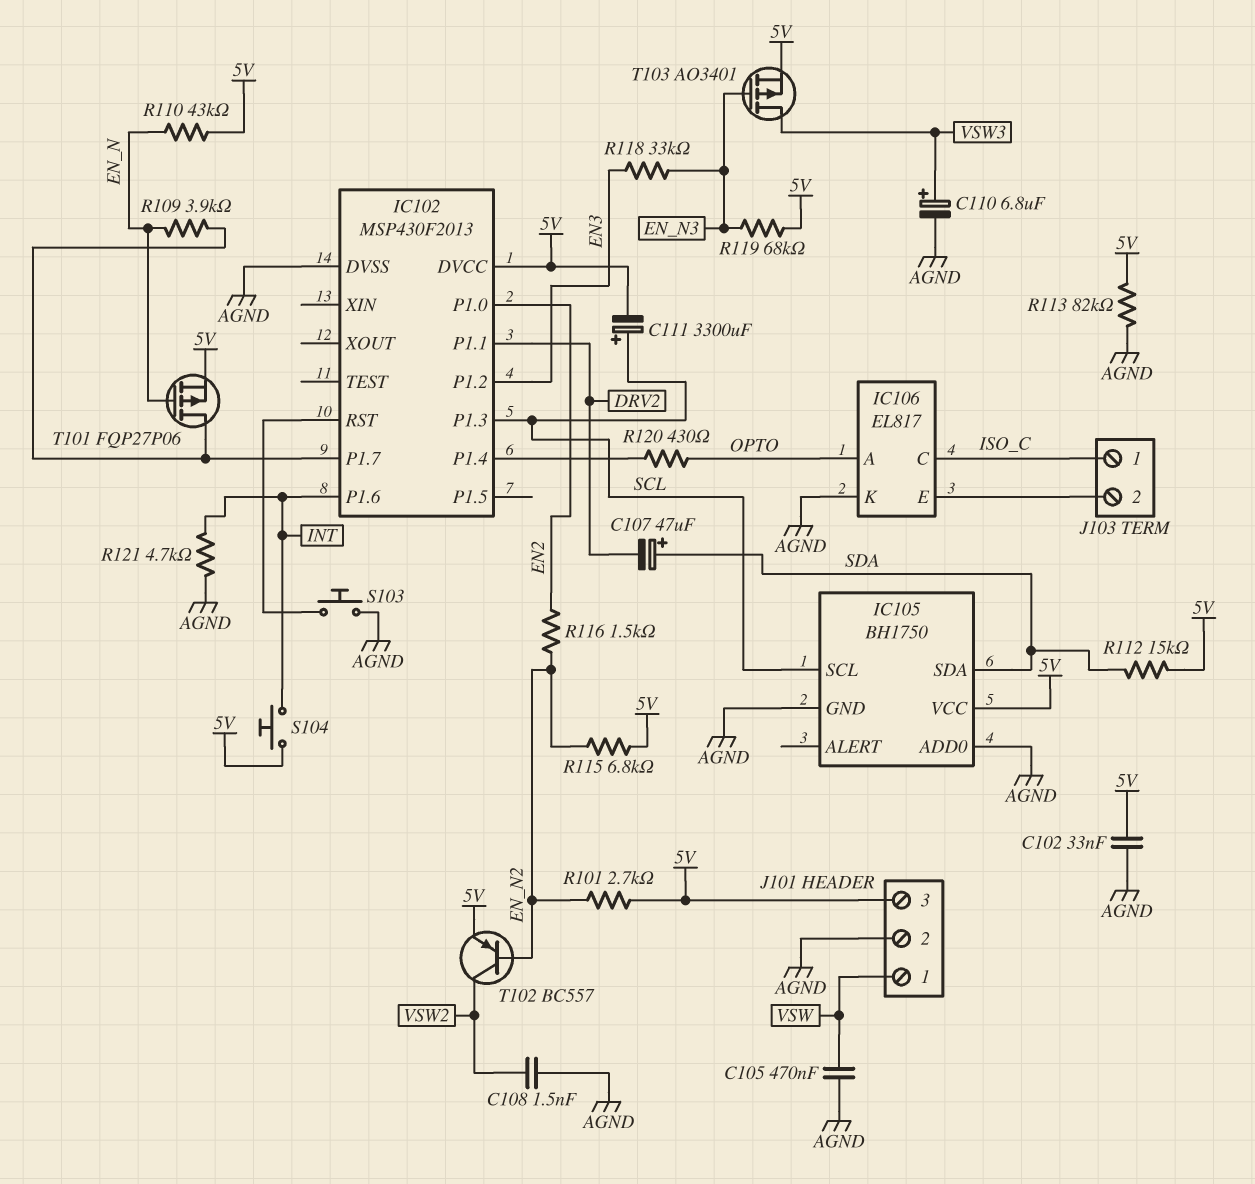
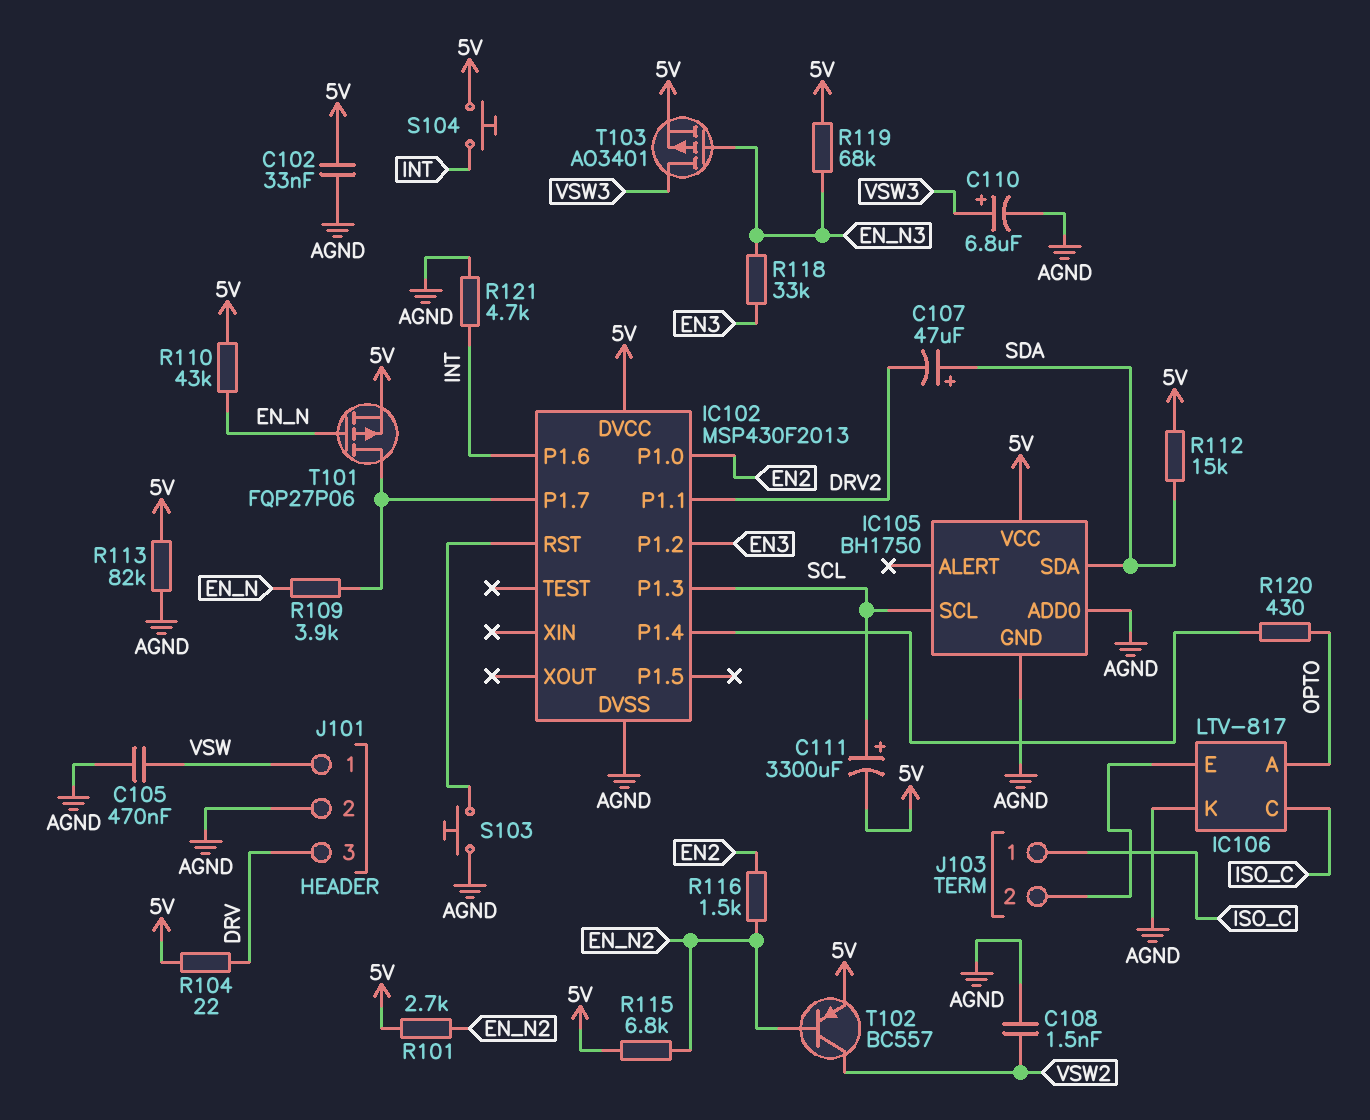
IC106: EL817 -> LTV-817
J101 pin 3: 5V -> DRV
R104: none -> 22 (5V, DRV)

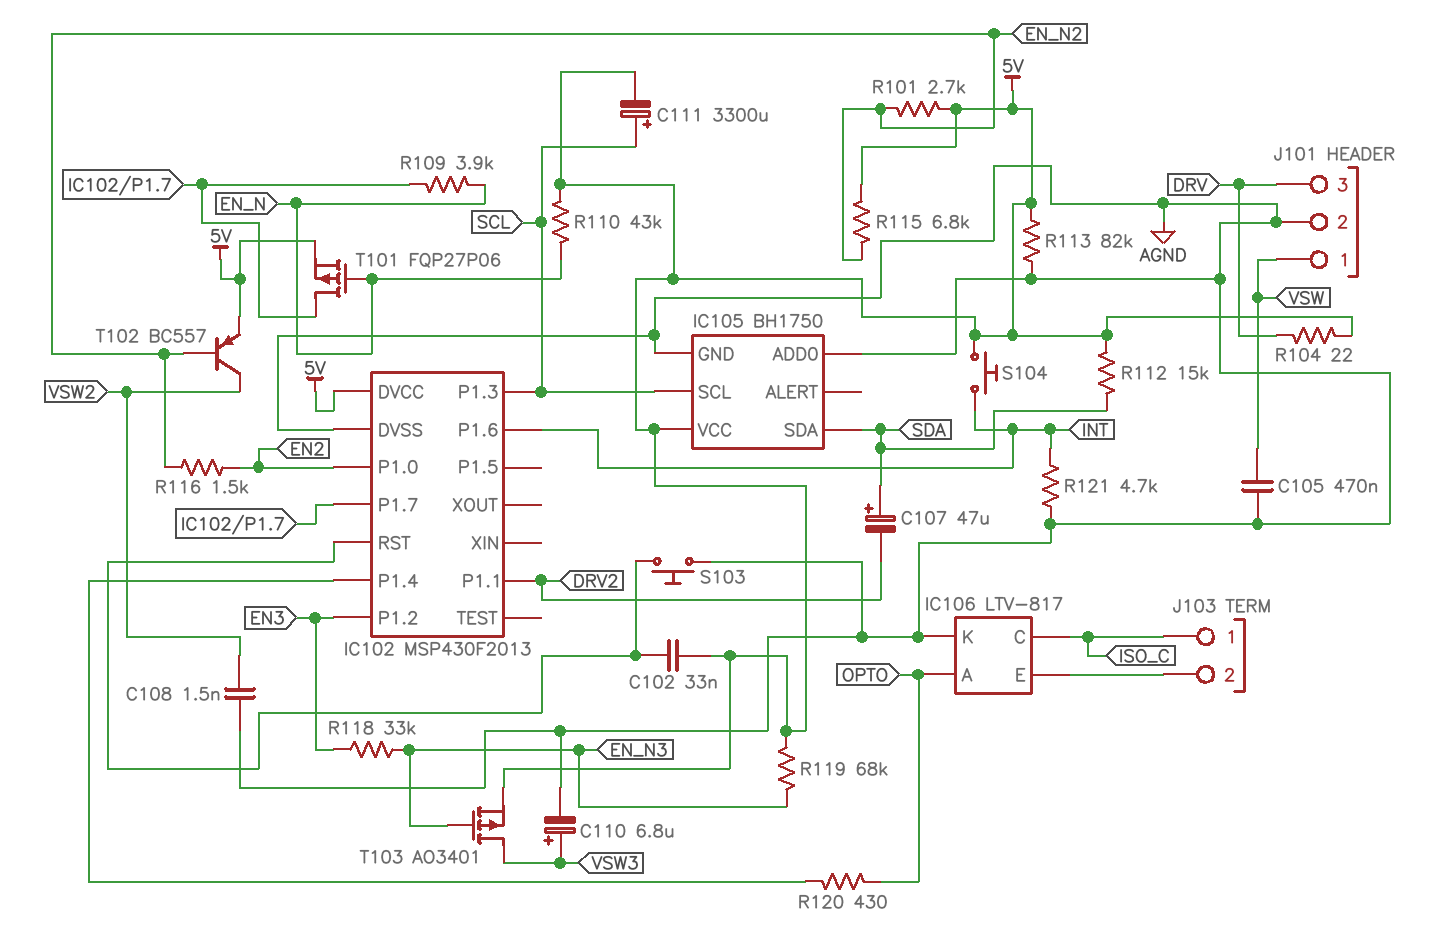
C102: 33nF (5V, AGND) -> 33nF (5V, IC102/RST)

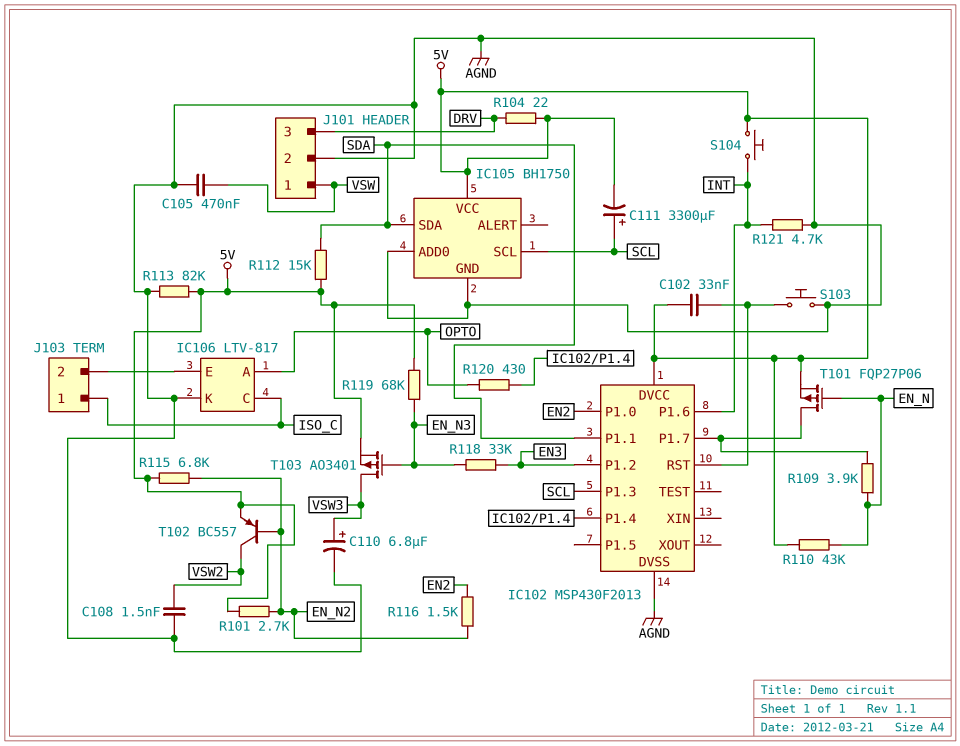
C107: 47uF (plus SDA, minus DRV2) -> none
IC102 pin P1.1: DRV2 -> SDA

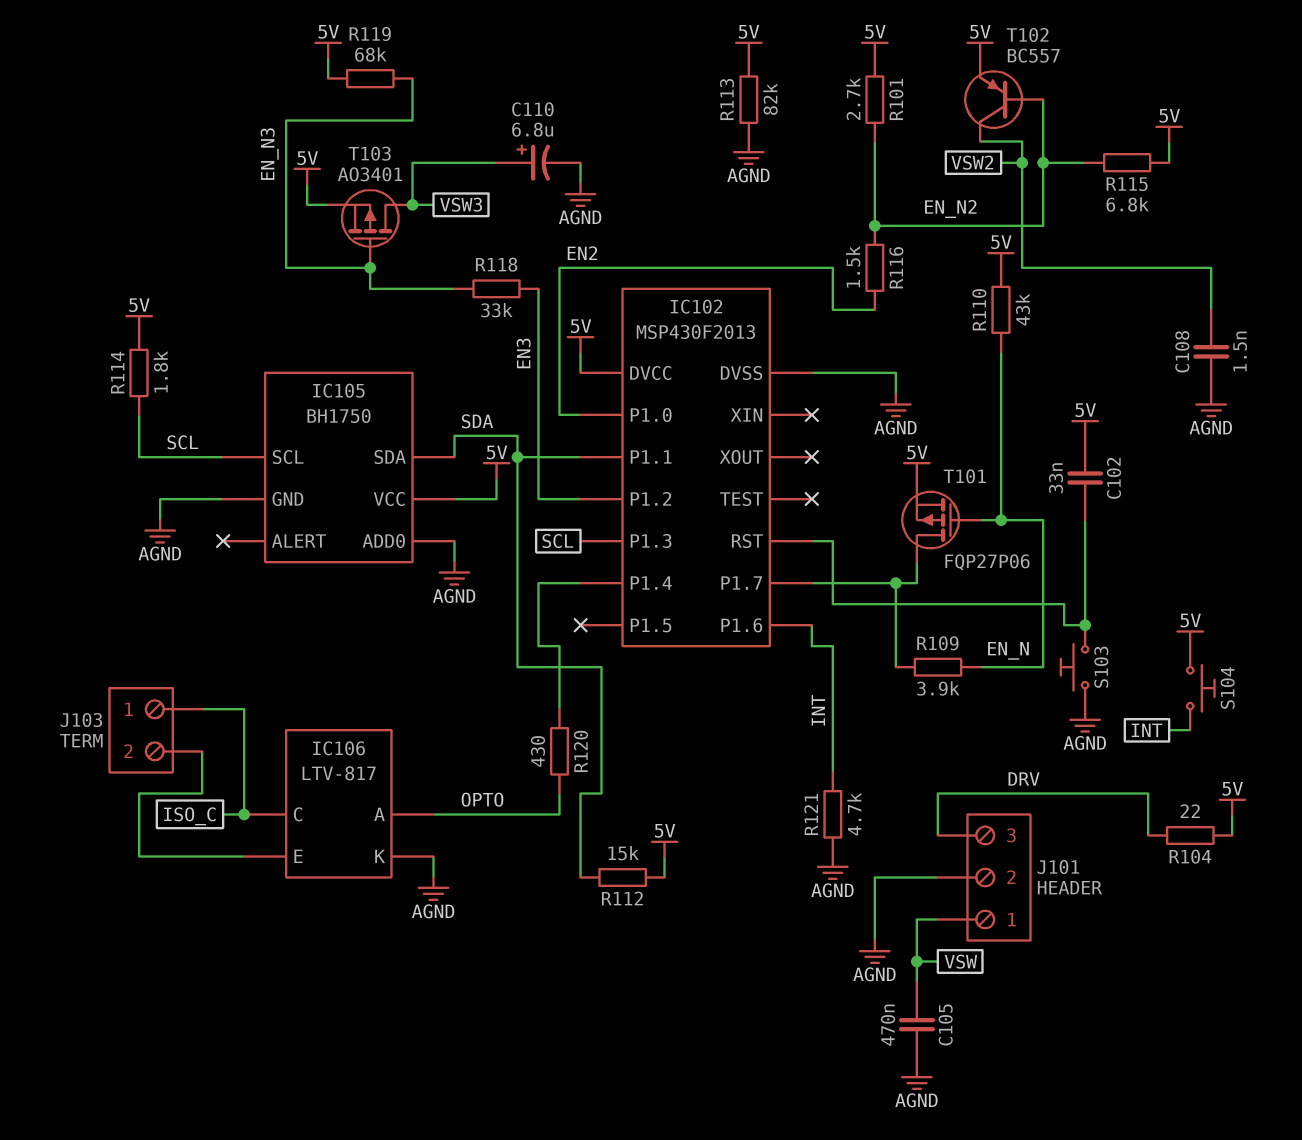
C111: 3300uF (plus SCL, minus 5V) -> none
R114: none -> 1.8k (5V, SCL)

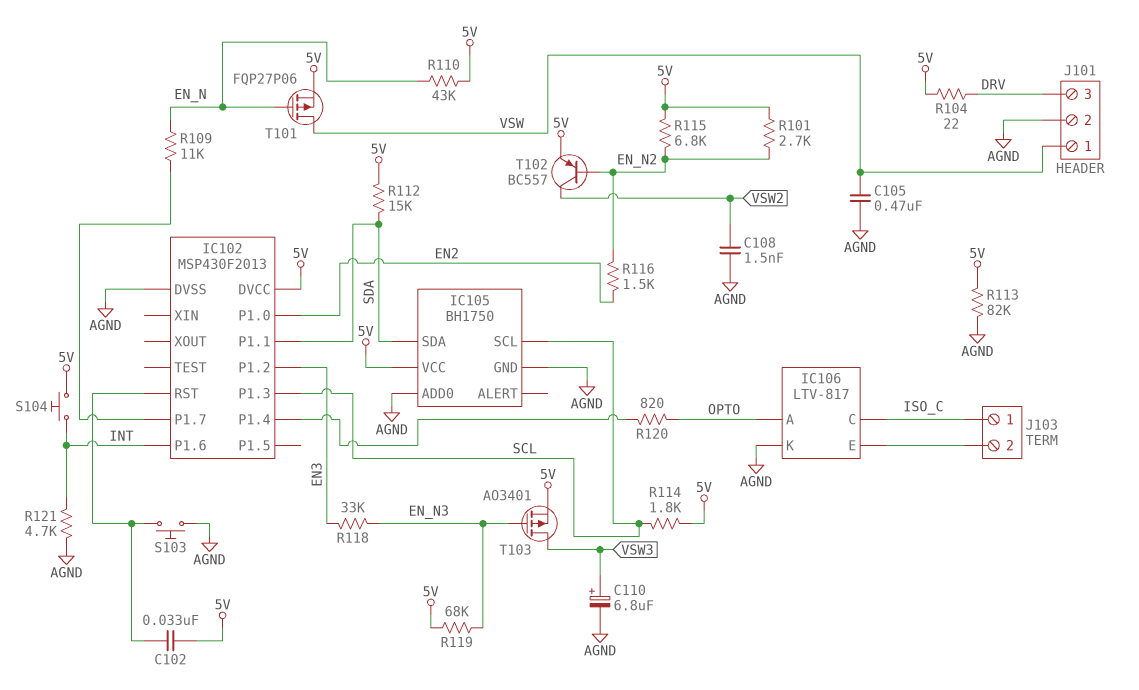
R109: 3.9k (EN_N, IC102/P1.7) -> 11k (EN_N, IC102/P1.7)
R120: 430 (IC102/P1.4, OPTO) -> 820 (IC102/P1.4, OPTO)
T101: PMOS FQP27P06 (G EN_N, D IC102/P1.7, S 5V) -> PMOS FQP27P06 (G EN_N, D VSW, S 5V)

